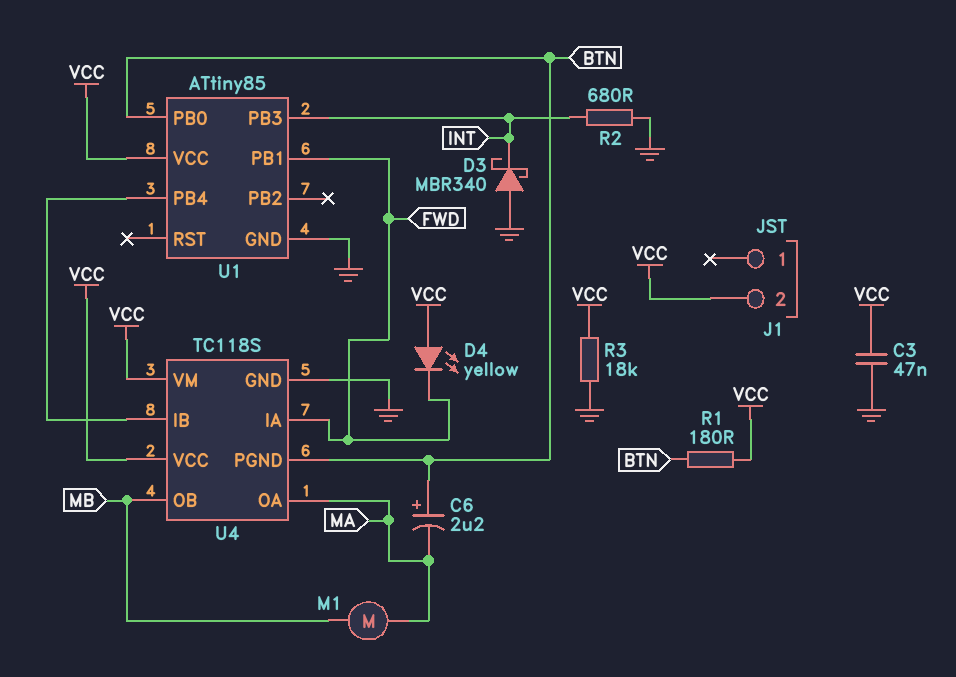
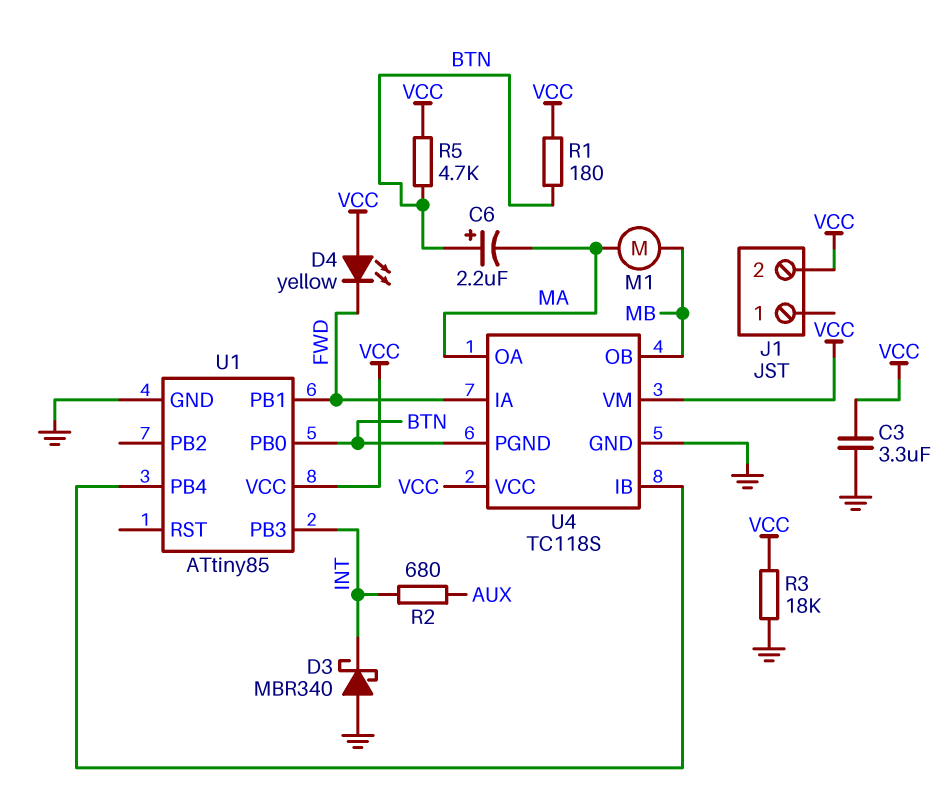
C3: 47nF (GND, VCC) -> 3.3uF (GND, VCC)
R2: 680 (GND, INT) -> 680 (AUX, INT)
R5: none -> 4.7k (BTN, VCC)

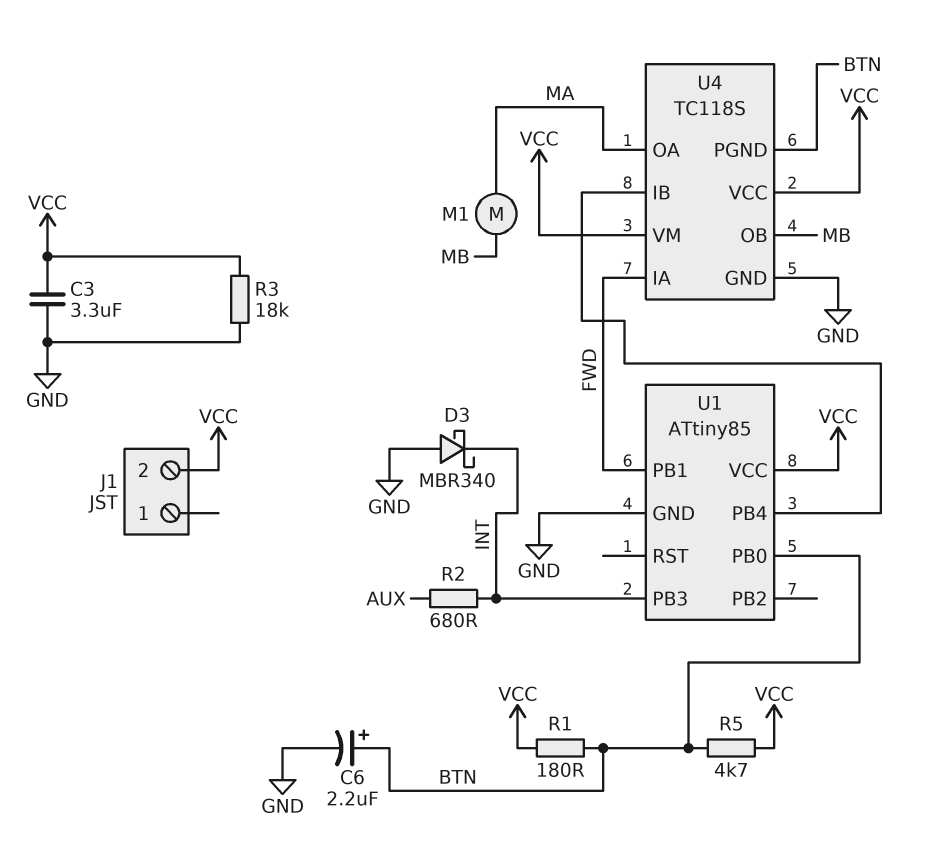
C6: 2.2uF (plus BTN, minus MA) -> 2.2uF (plus BTN, minus GND)
D4: LED yellow (A VCC, K FWD) -> none

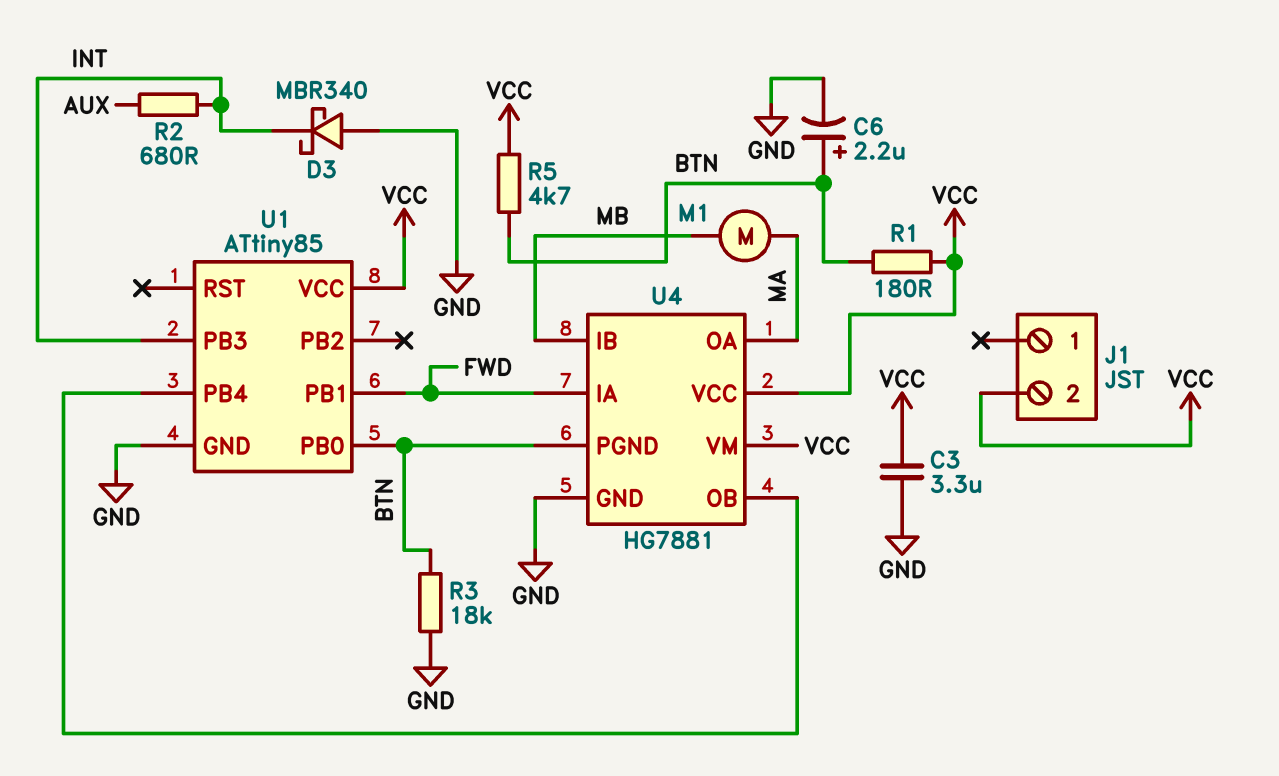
R3: 18k (GND, VCC) -> 18k (BTN, GND)
U4: TC118S -> HG7881
U4 pin IB: U1/PB4 -> MB
U4 pin OB: MB -> U1/PB4

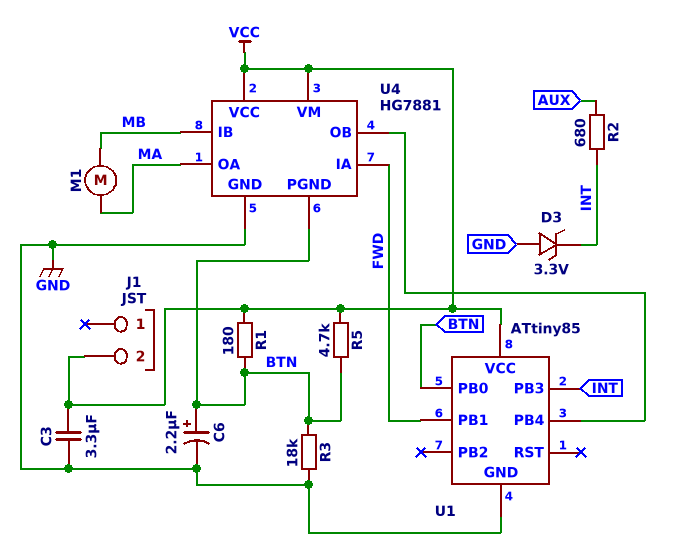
D3: schottky MBR340 (A GND, K INT) -> zener 3.3V (A GND, K INT)

